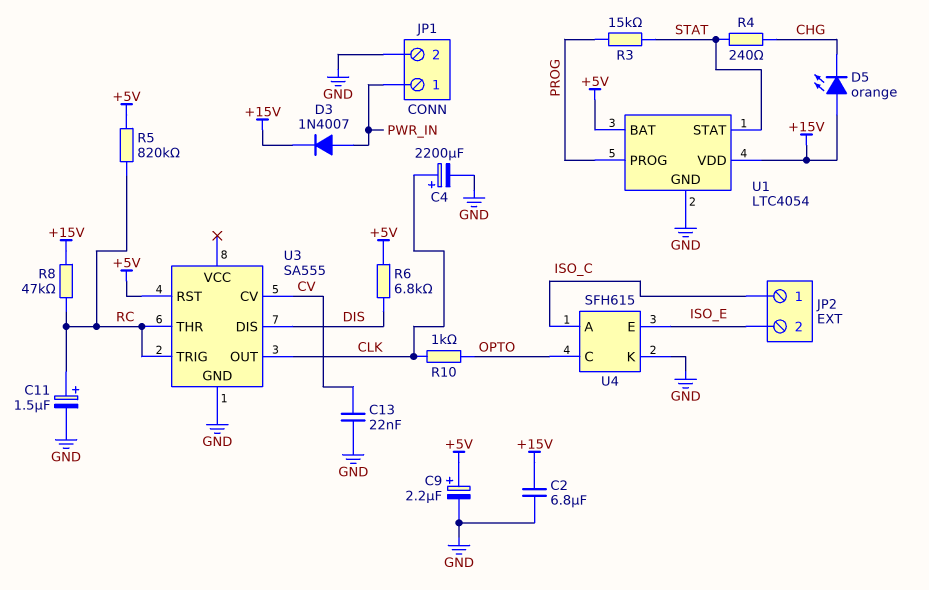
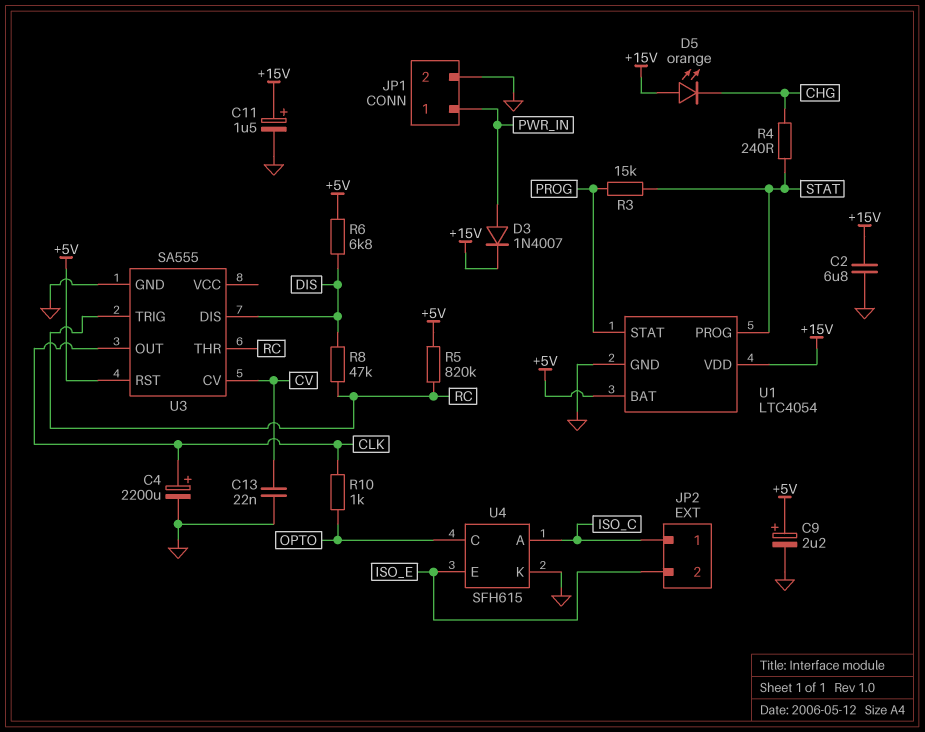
C11: 1.5uF (plus RC, minus GND) -> 1.5uF (plus +15V, minus GND)
R8: 47k (+15V, RC) -> 47k (DIS, RC)
U1 pin PROG: PROG -> STAT
U1 pin STAT: STAT -> PROG

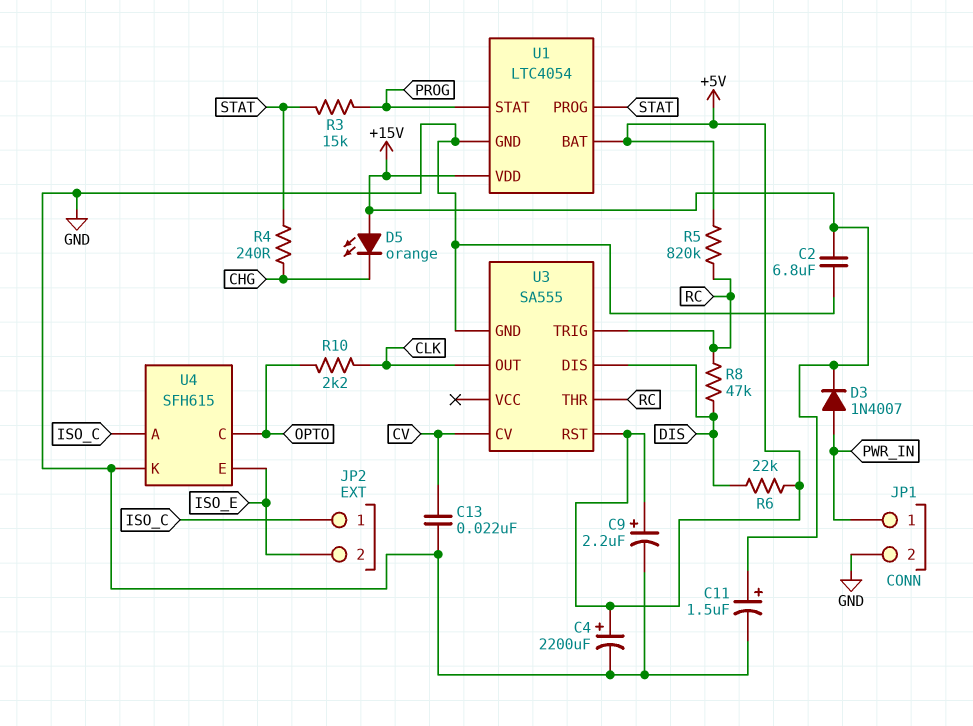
C4: 2200uF (plus CLK, minus GND) -> 2200uF (plus +5V, minus GND)
R6: 6.8k (+5V, DIS) -> 22k (+5V, DIS)
R10: 1k (CLK, OPTO) -> 2.2k (CLK, OPTO)

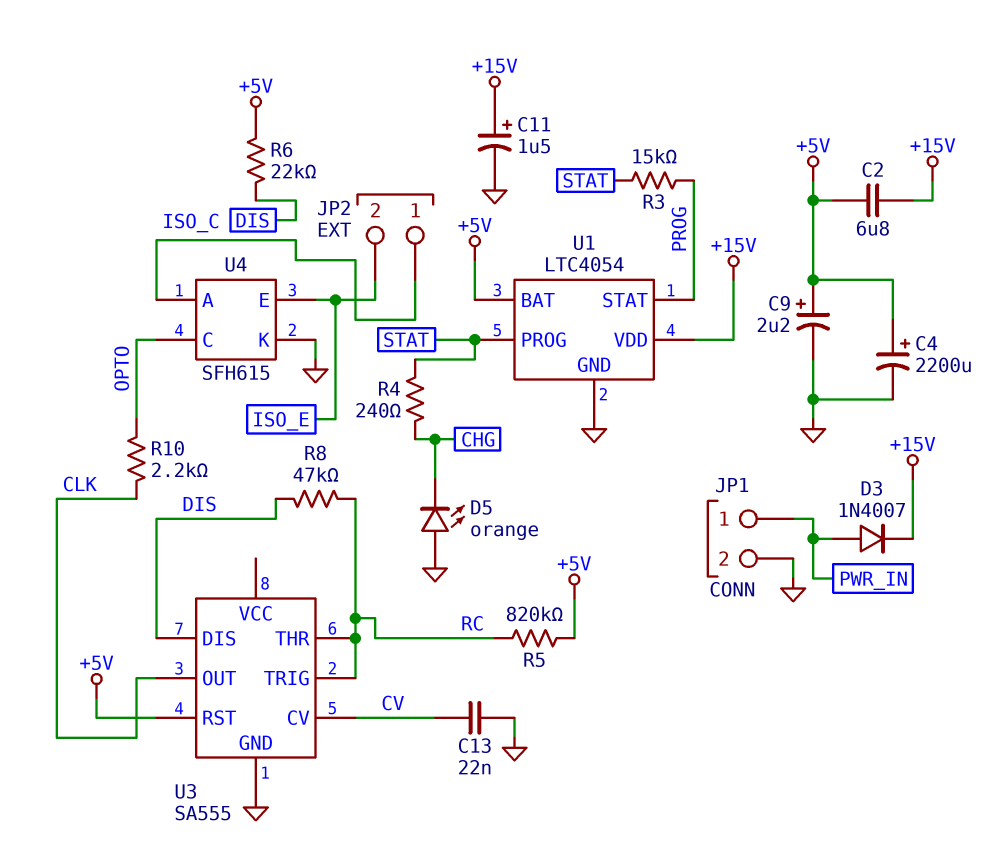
C2: 6.8uF (+15V, GND) -> 6.8uF (+5V, +15V)
D5: LED orange (A +15V, K CHG) -> LED orange (A GND, K CHG)

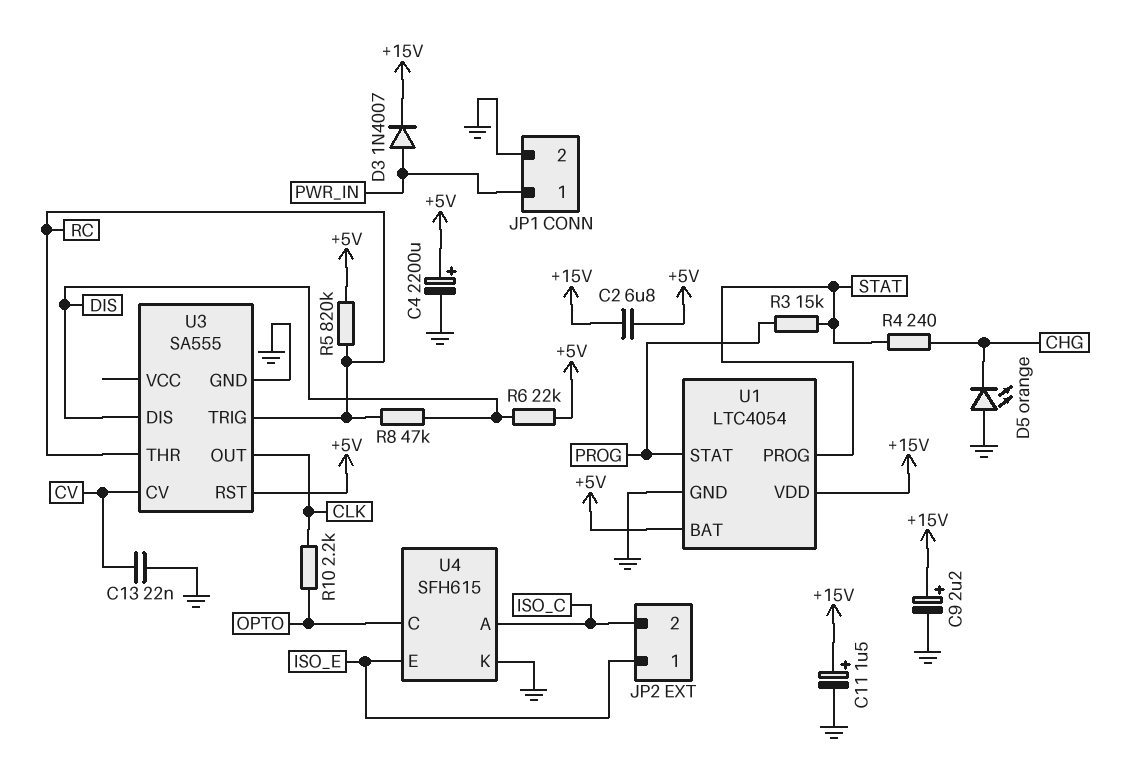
C9: 2.2uF (plus +5V, minus GND) -> 2.2uF (plus +15V, minus GND)
JP2 pin 1: ISO_C -> ISO_E
JP2 pin 2: ISO_E -> ISO_C

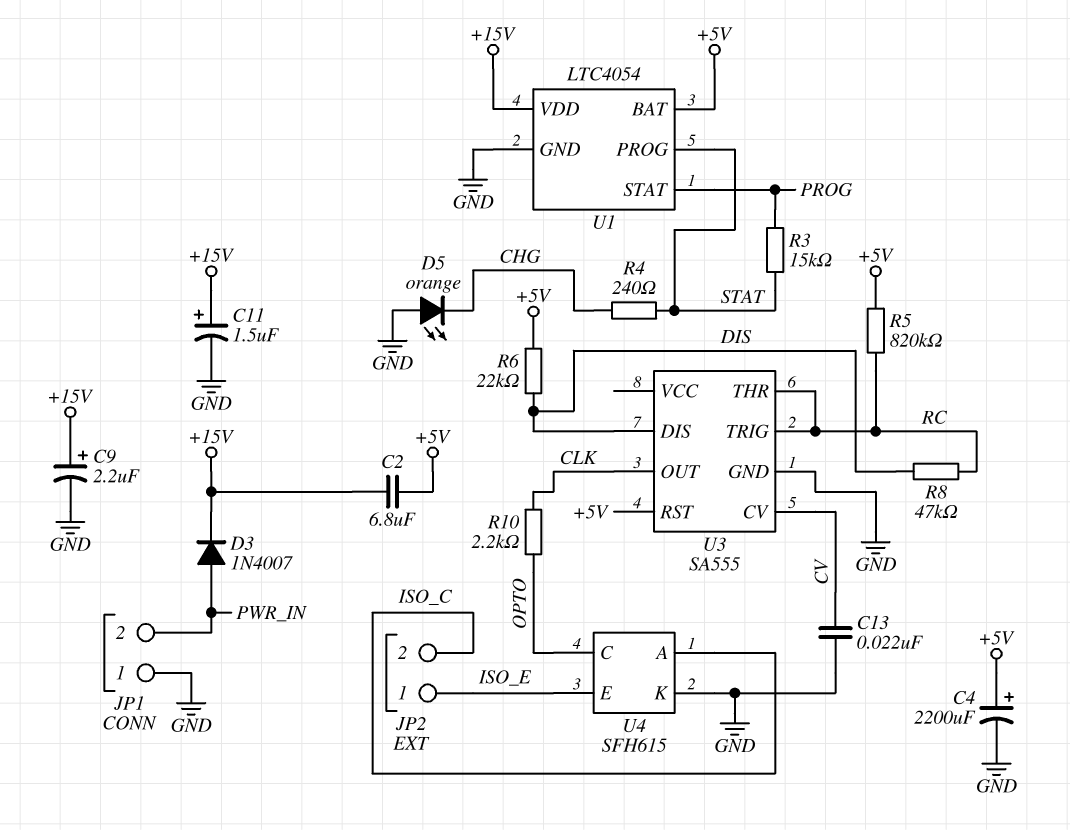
JP1 pin 1: PWR_IN -> GND
JP1 pin 2: GND -> PWR_IN

